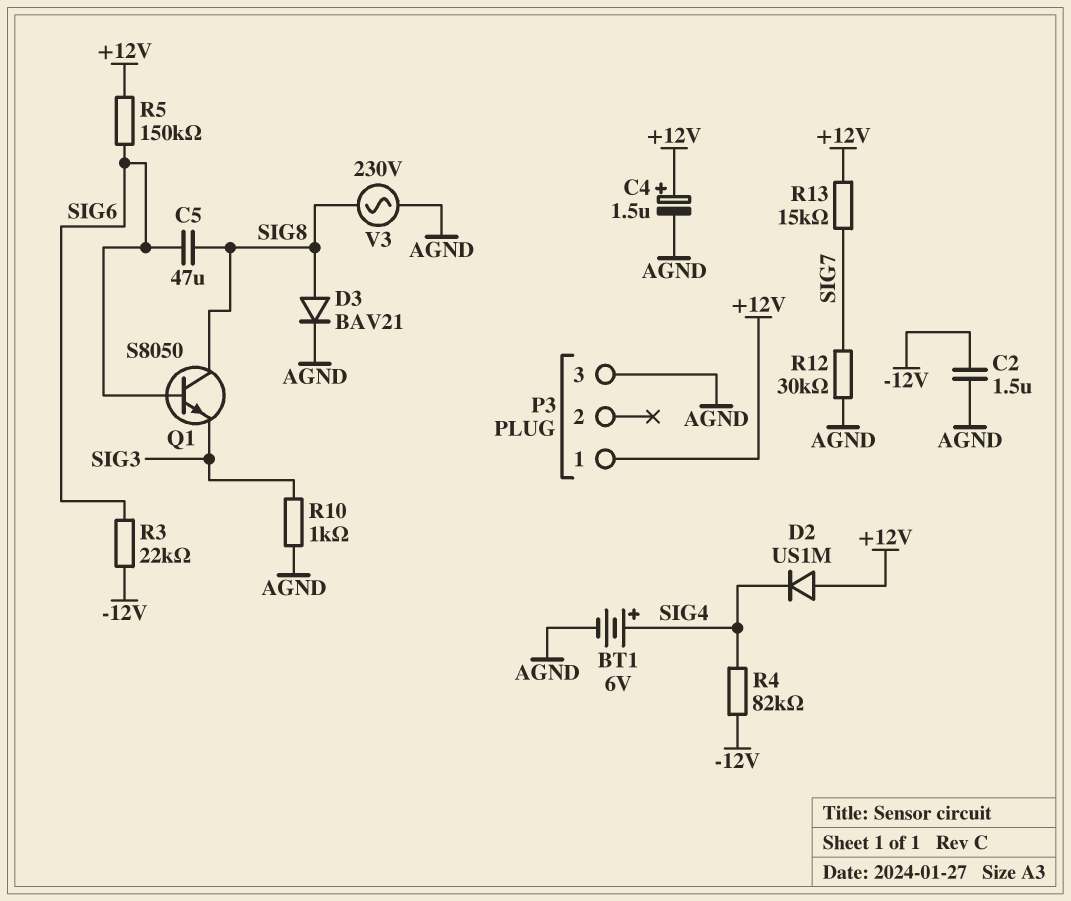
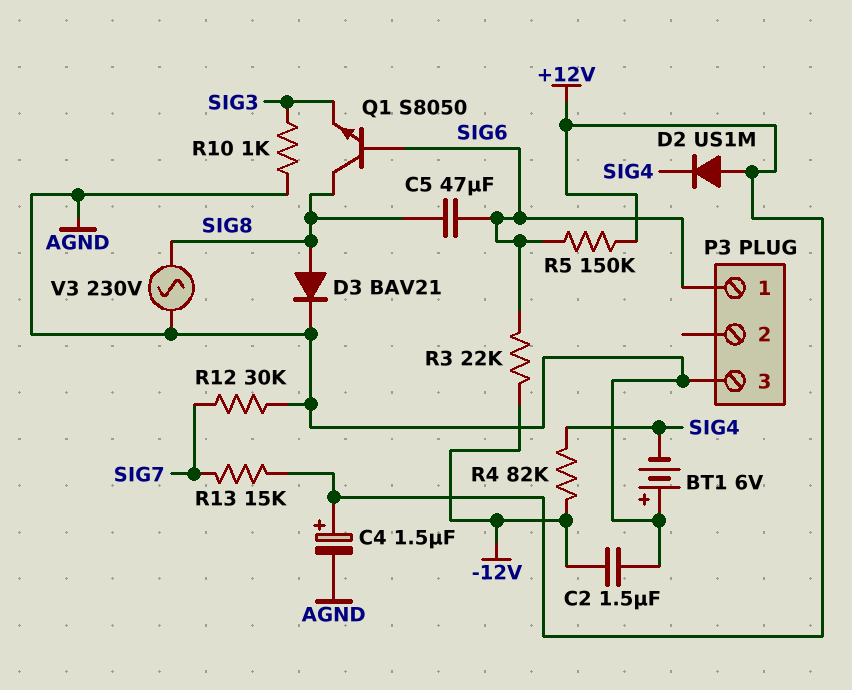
BT1: 6V (plus SIG4, minus AGND) -> 6V (plus AGND, minus SIG4)
P3 pin 1: +12V -> SIG6

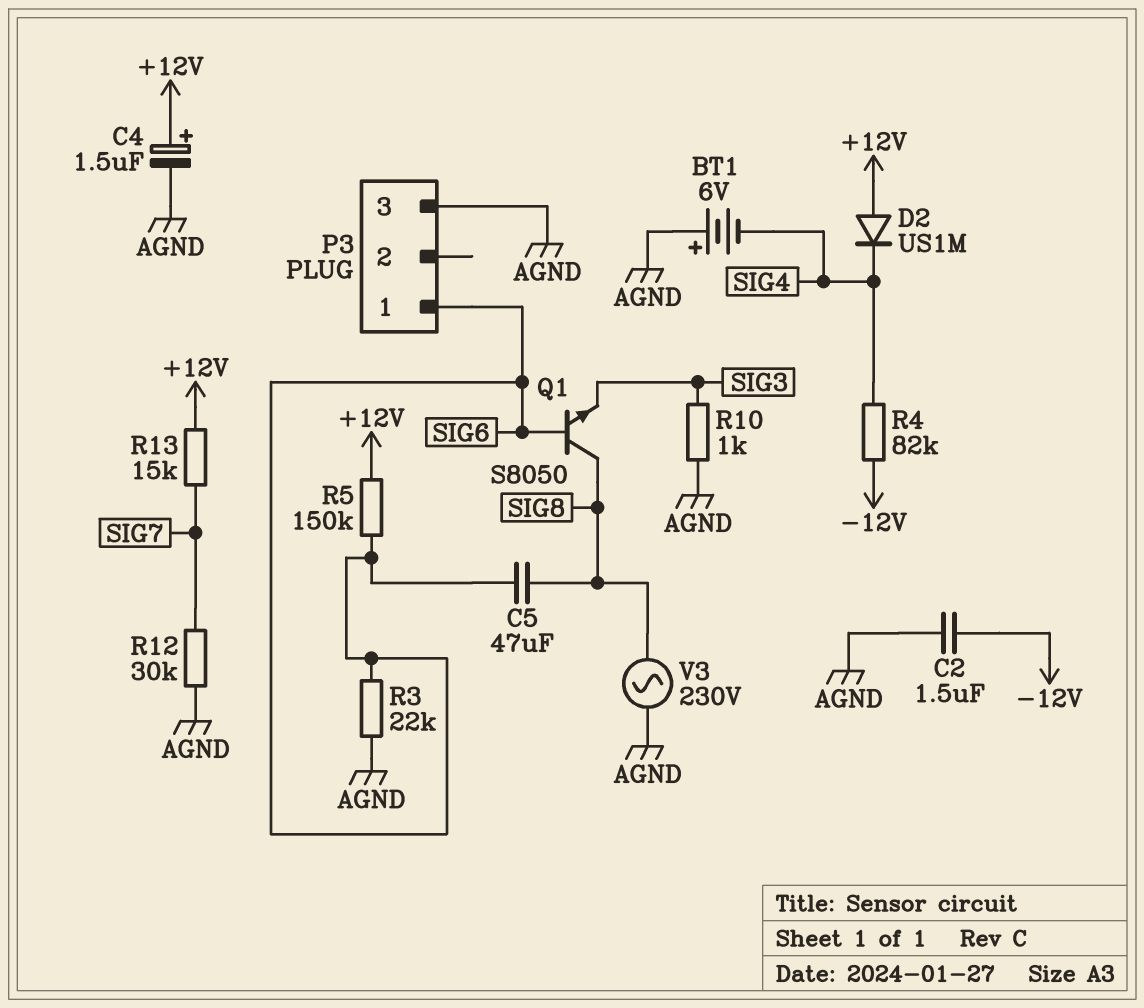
D3: diode BAV21 (A SIG8, K AGND) -> none
R3: 22k (-12V, SIG6) -> 22k (AGND, SIG6)

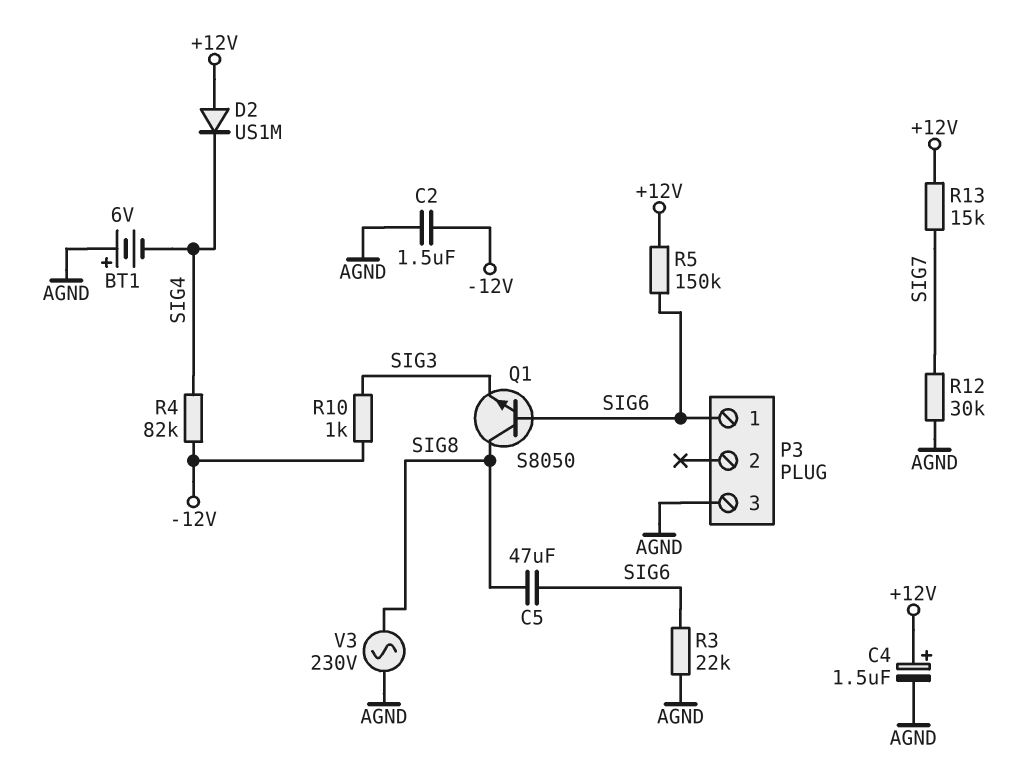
R10: 1k (AGND, SIG3) -> 1k (-12V, SIG3)

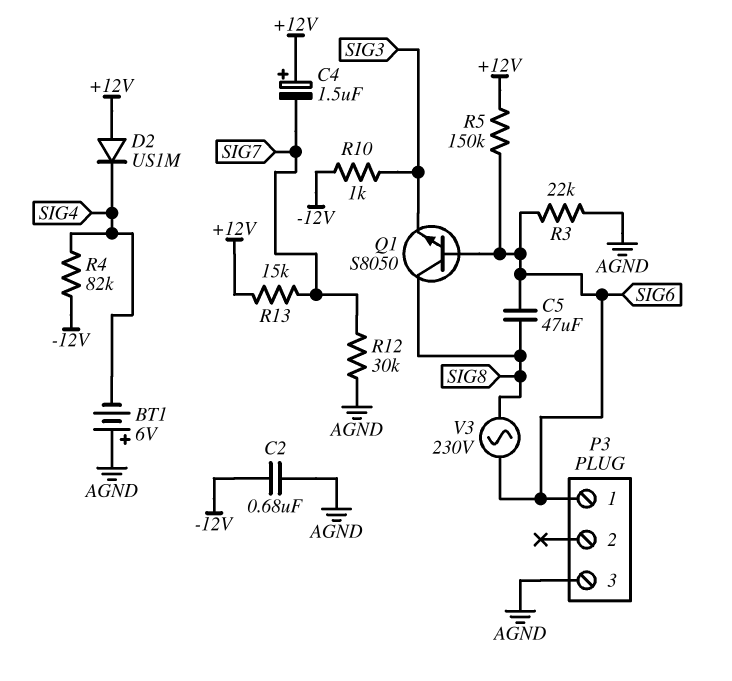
C2: 1.5uF (-12V, AGND) -> 680nF (-12V, AGND)
C4: 1.5uF (plus +12V, minus AGND) -> 1.5uF (plus +12V, minus SIG7)
V3: AC 230V (AGND, SIG8) -> AC 230V (SIG6, SIG8)

